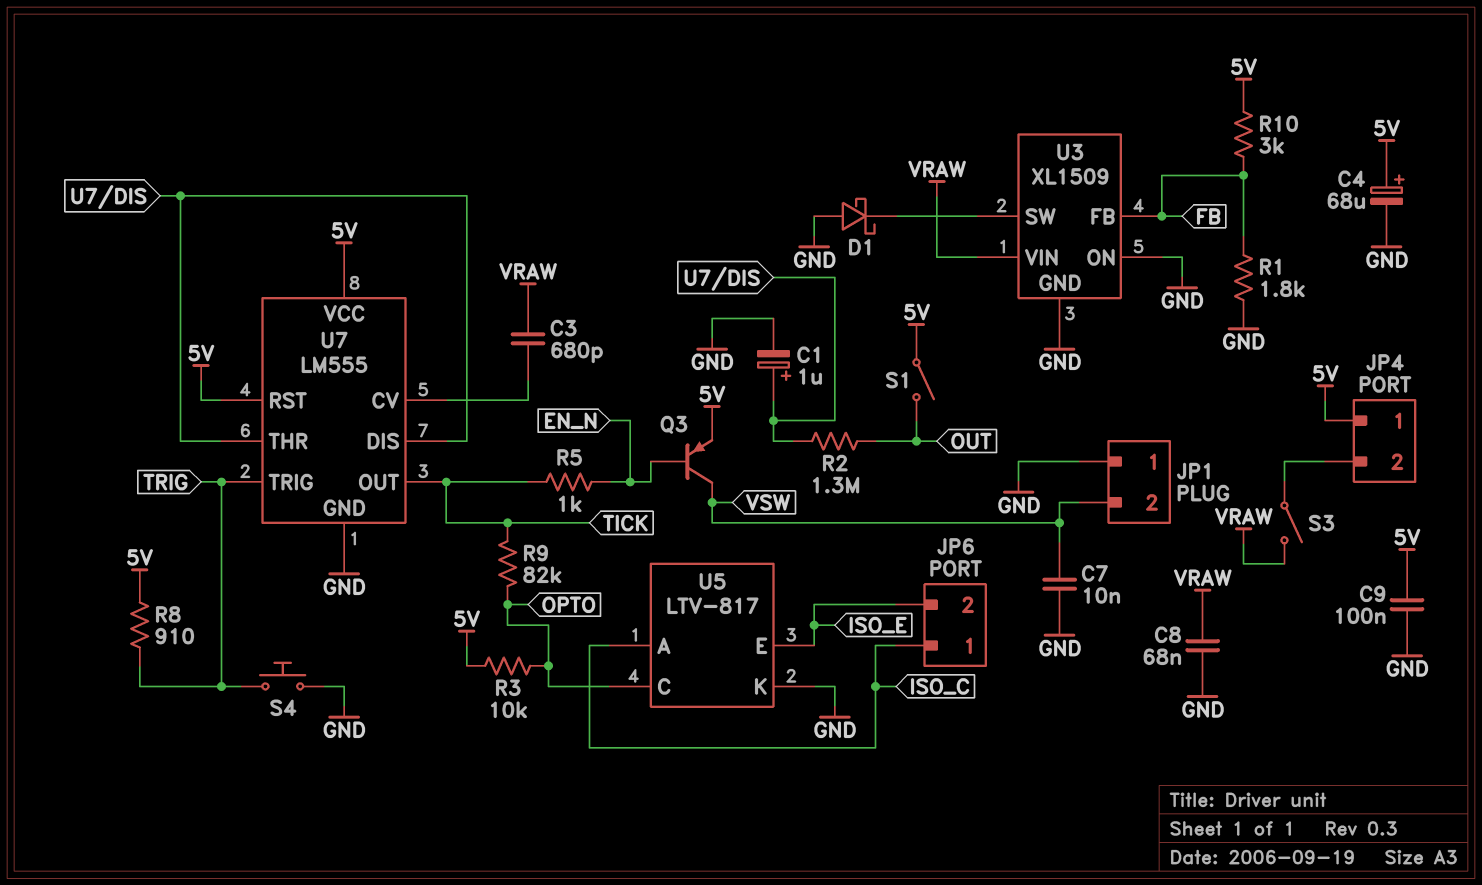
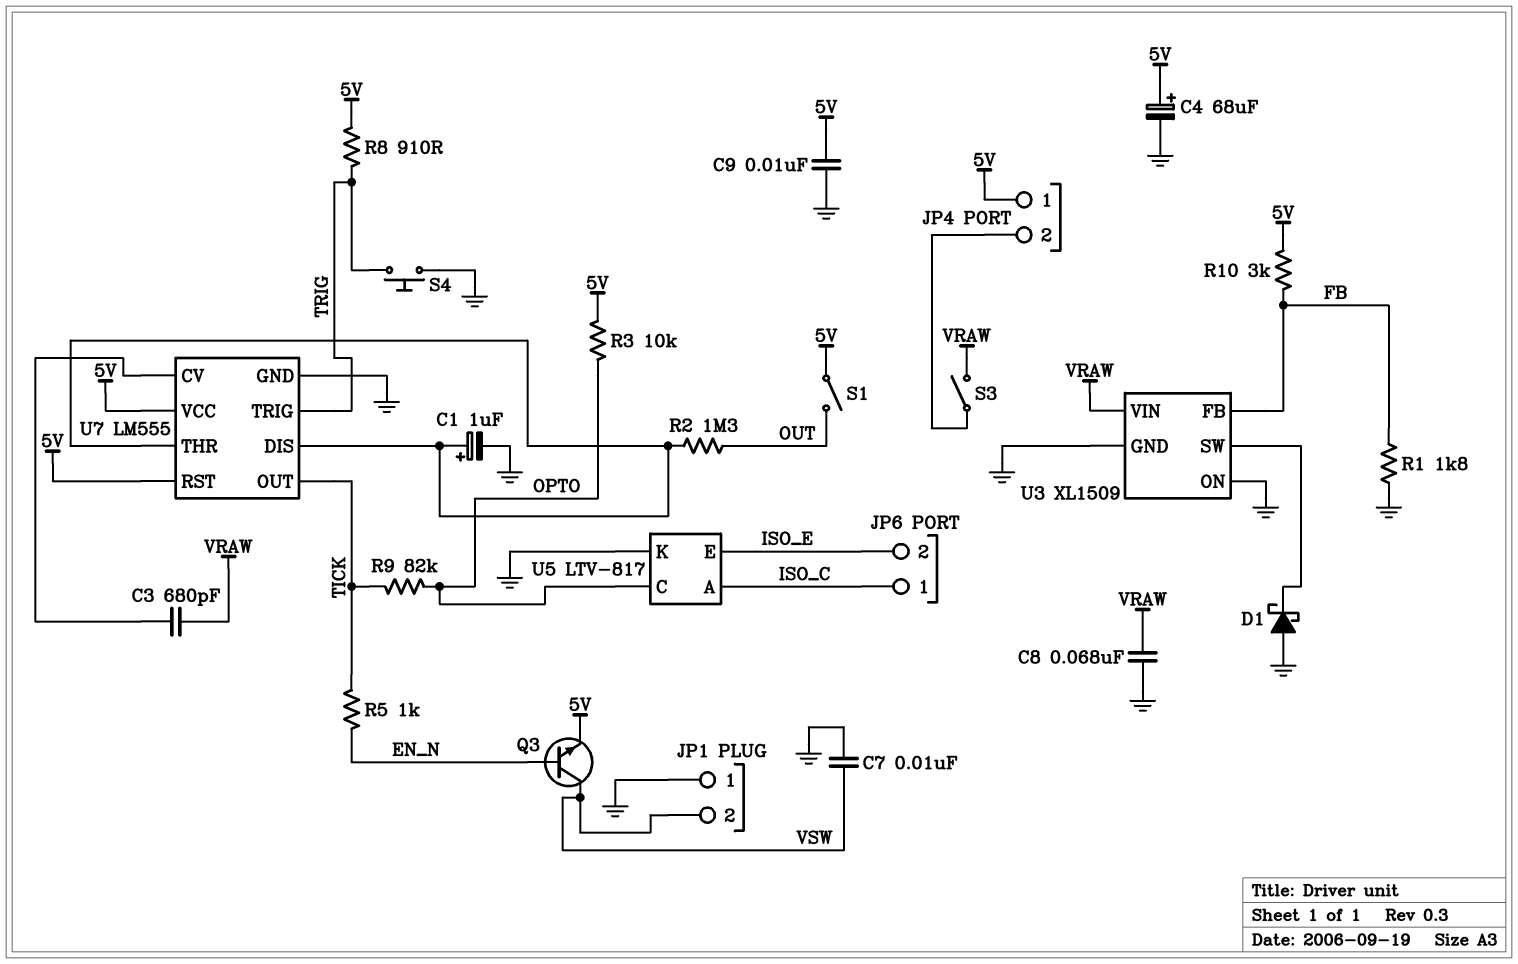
C9: 100nF (5V, GND) -> 10nF (5V, GND)
Q3: PNP (B EN_N, C VSW, E 5V) -> NPN (B EN_N, C VSW, E 5V)

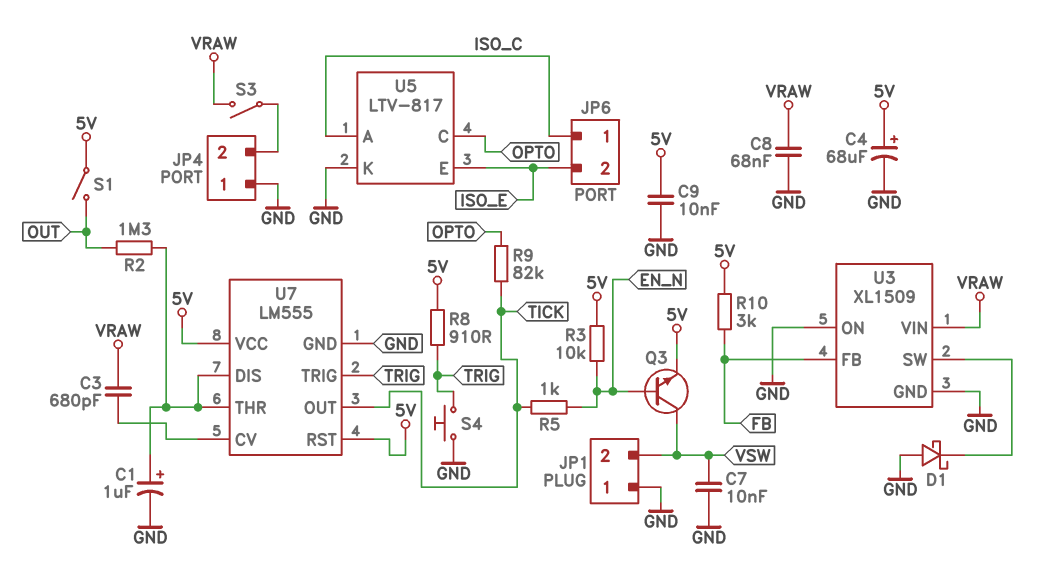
JP4 pin 1: 5V -> GND
R1: 1.8k (FB, GND) -> none
R3: 10k (5V, OPTO) -> 10k (5V, EN_N)

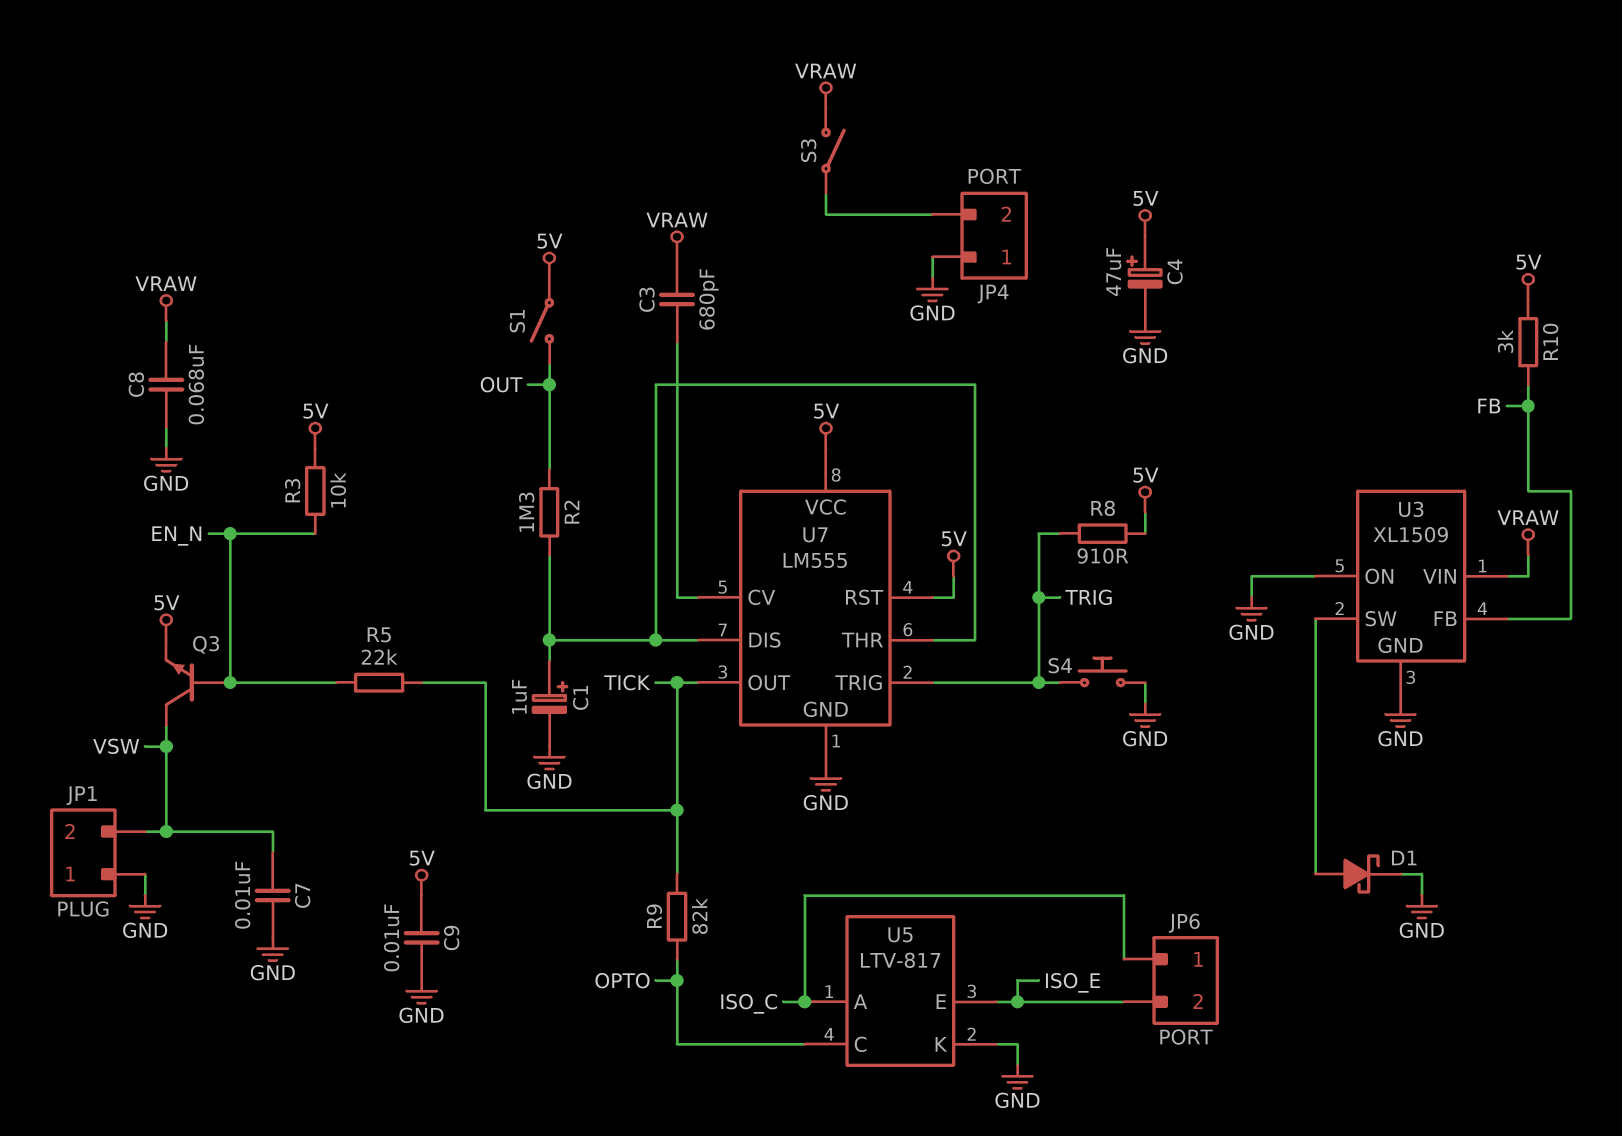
C4: 68uF (plus 5V, minus GND) -> 47uF (plus 5V, minus GND)
D1: schottky (A GND, K U3/SW) -> schottky (A U3/SW, K GND)
R5: 1k (EN_N, TICK) -> 22k (EN_N, TICK)

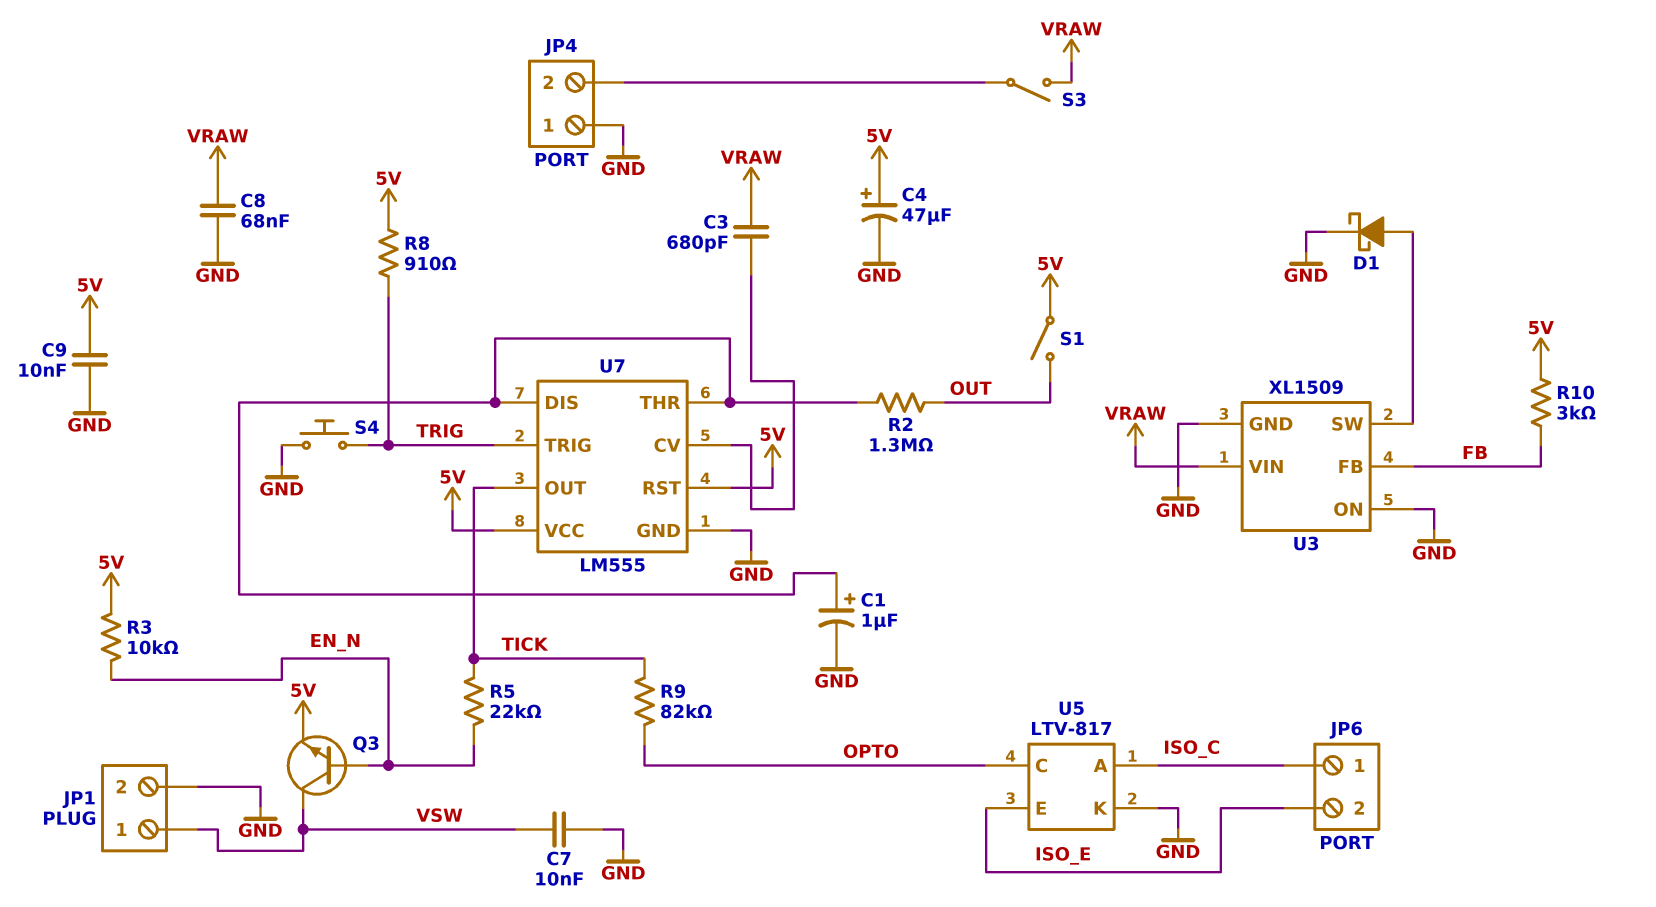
JP1 pin 1: GND -> VSW
JP1 pin 2: VSW -> GND

